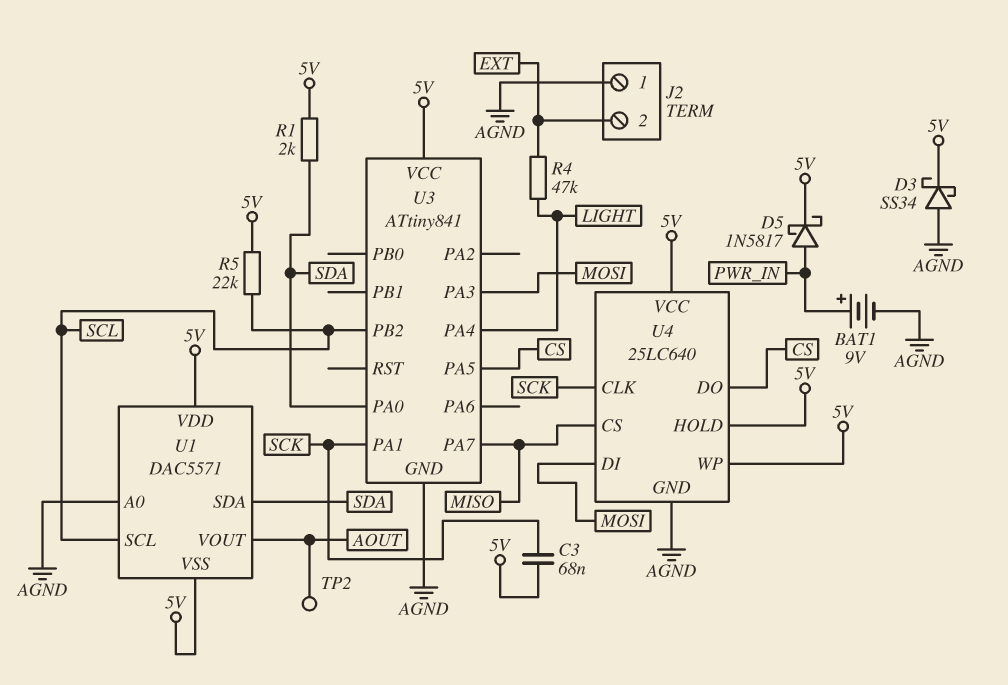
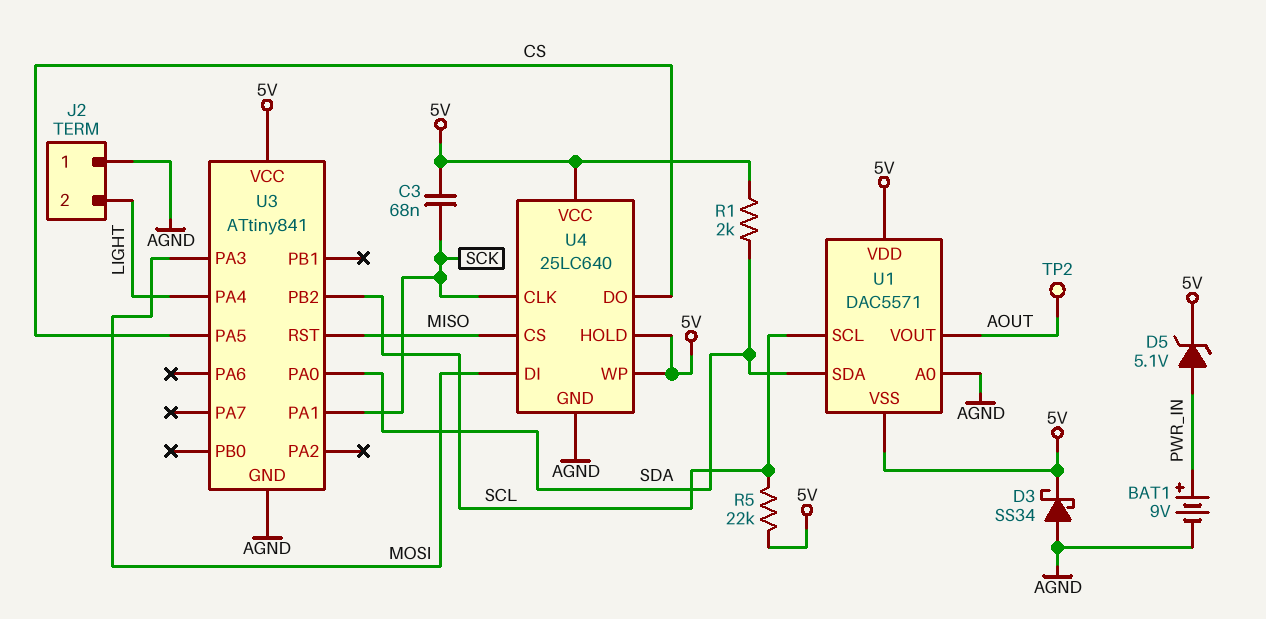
D5: schottky 1N5817 (A PWR_IN, K 5V) -> zener 5.1V (A PWR_IN, K 5V)
J2 pin 2: EXT -> LIGHT
R4: 47k (EXT, LIGHT) -> none
U3 pin PA7: MISO -> none
U3 pin RST: none -> MISO

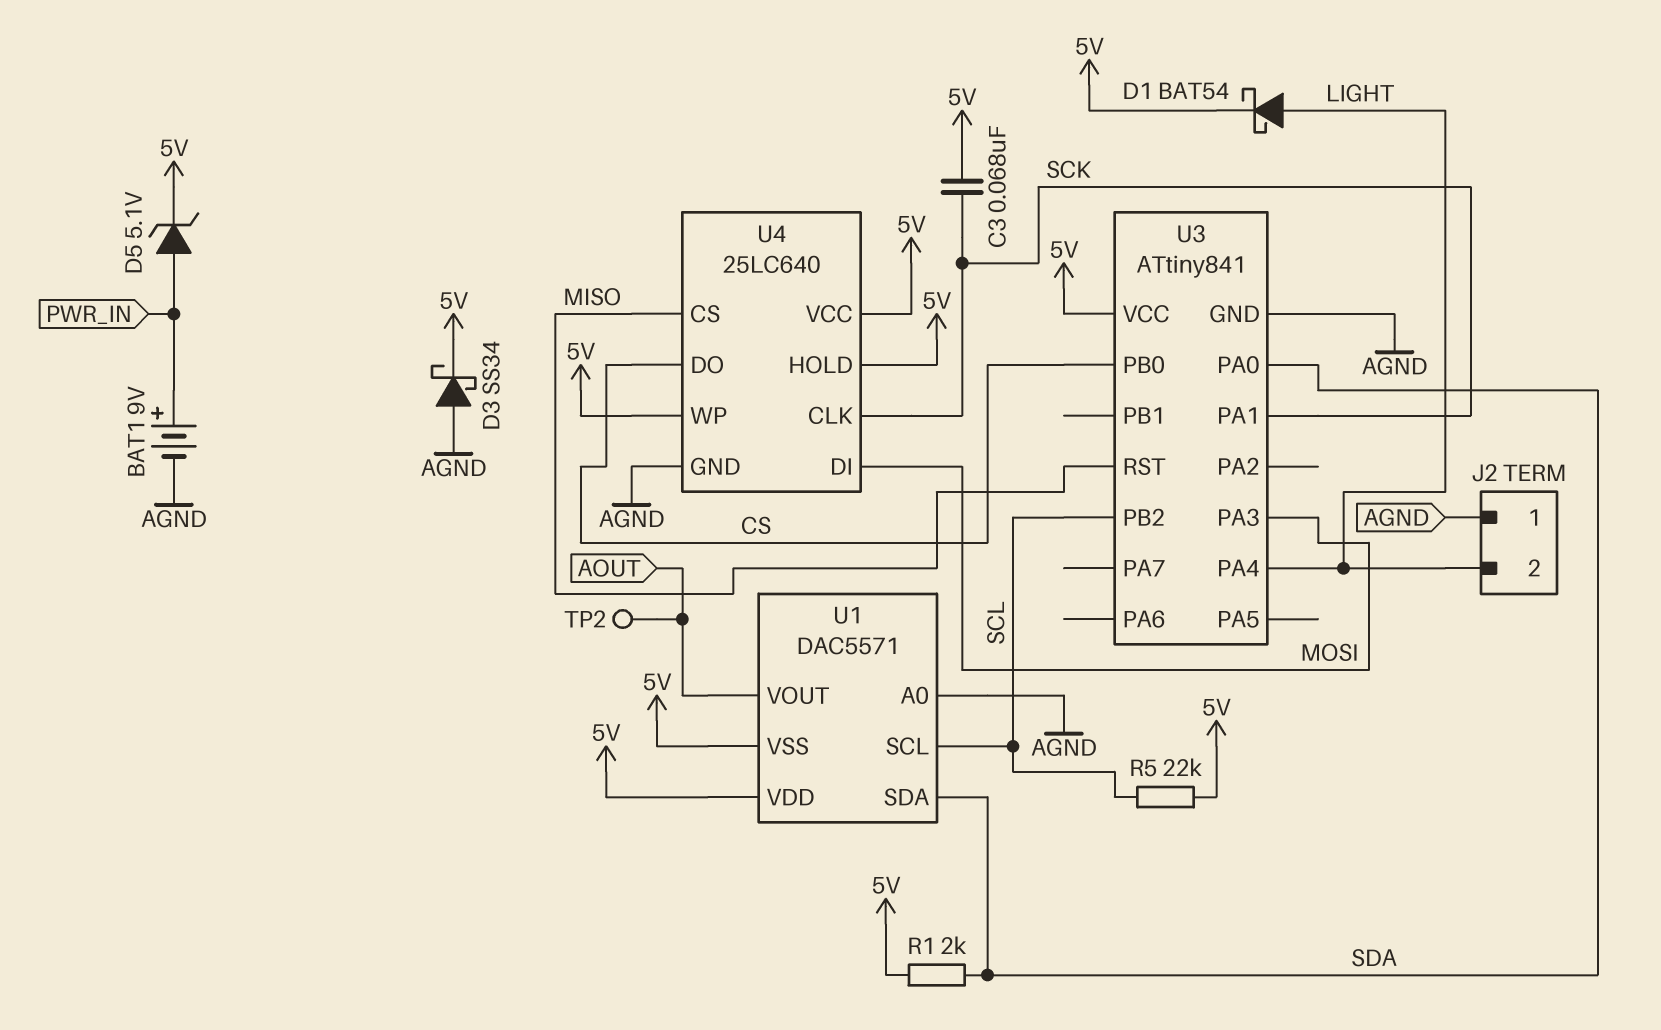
D1: none -> schottky BAT54 (A LIGHT, K 5V)
U3 pin PA5: CS -> none
U3 pin PB0: none -> CS

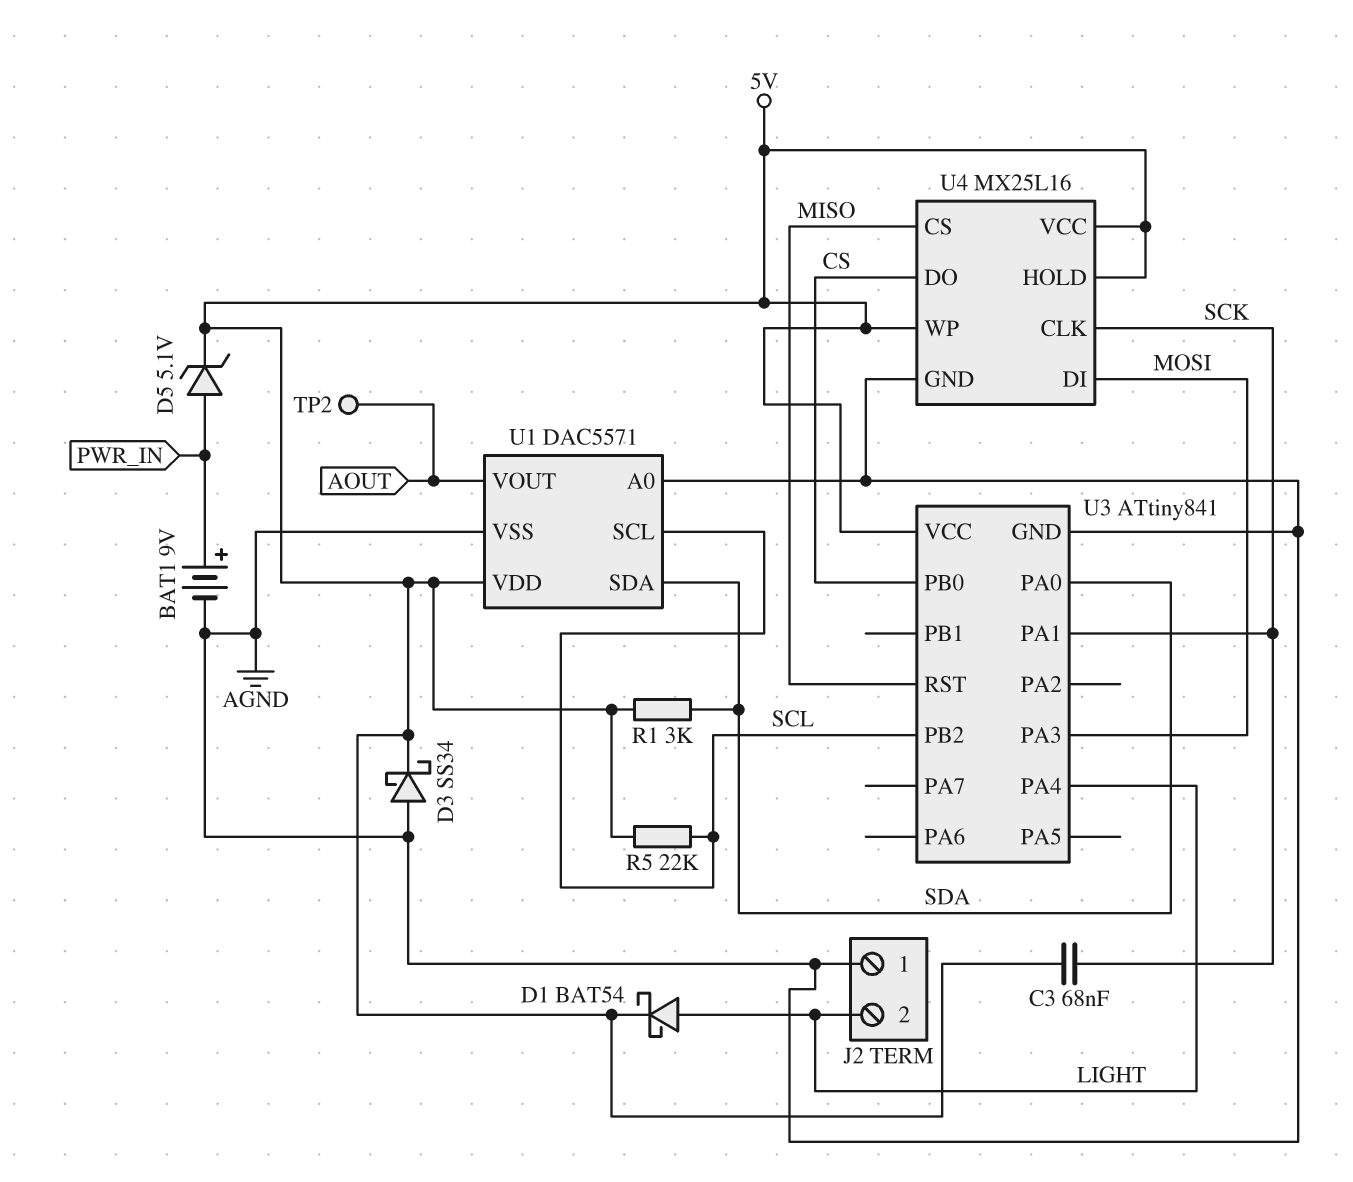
R1: 2k (5V, SDA) -> 3k (5V, SDA)
U1 pin VSS: 5V -> AGND
U4: 25LC640 -> MX25L16

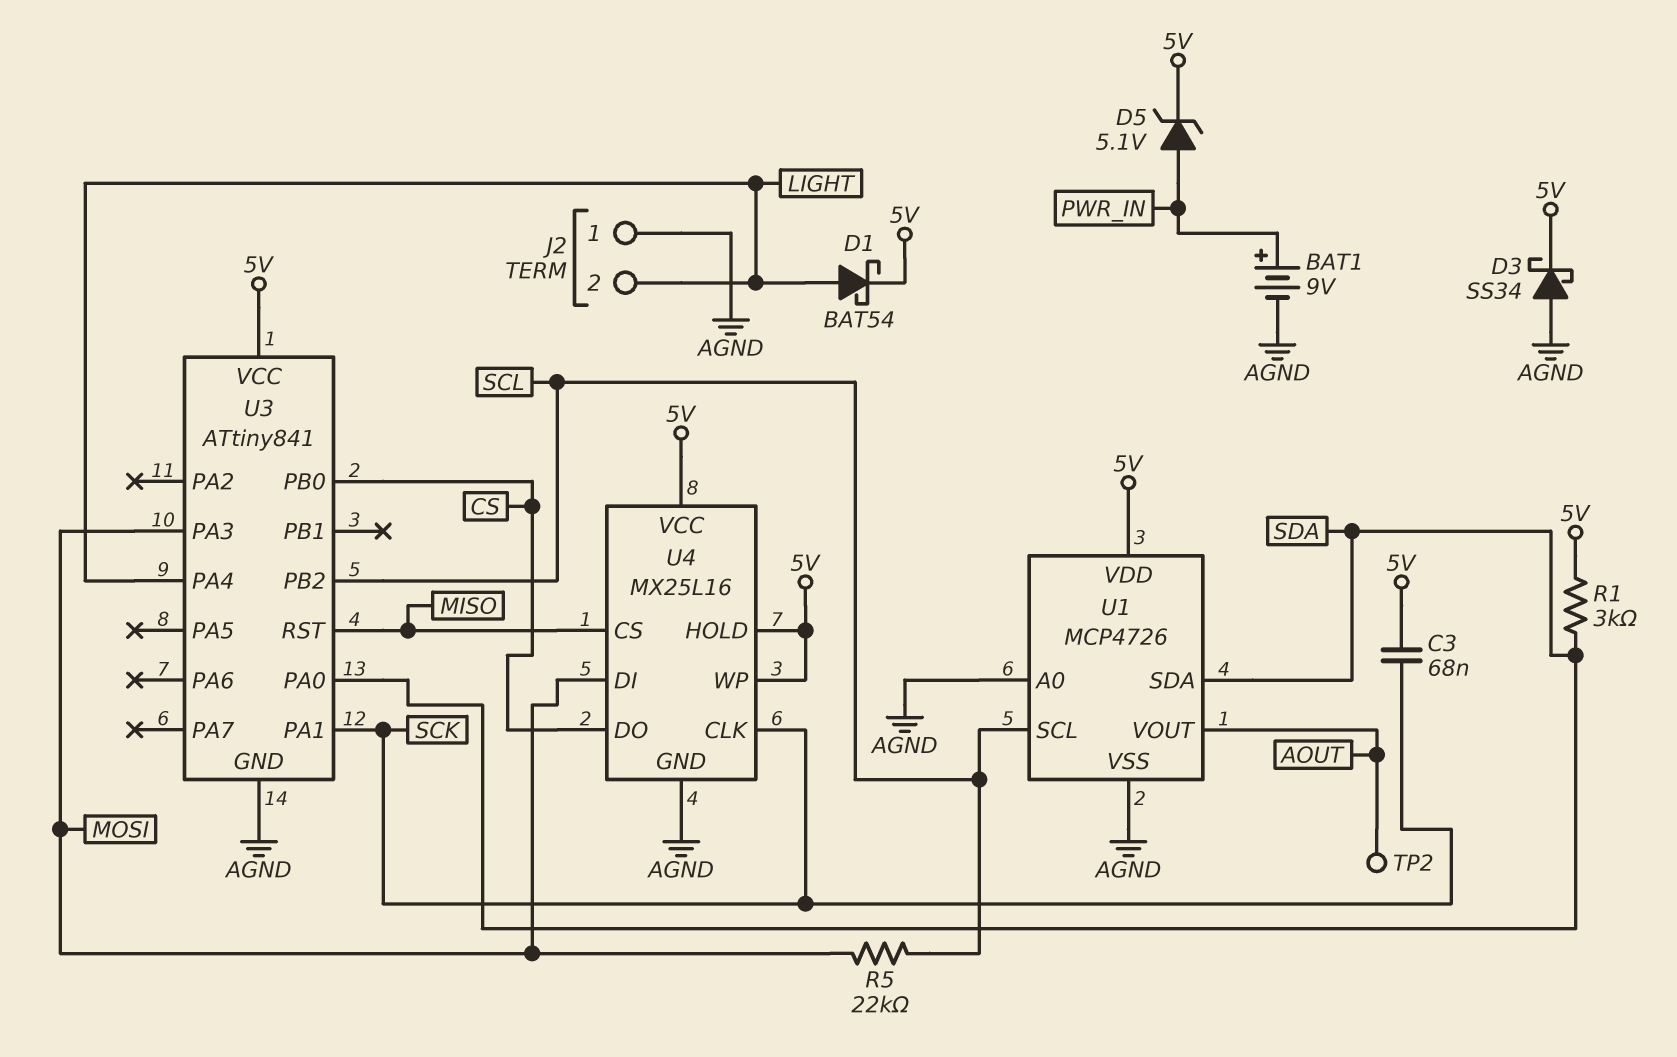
R5: 22k (5V, SCL) -> 22k (MOSI, SCL)
U1: DAC5571 -> MCP4726

